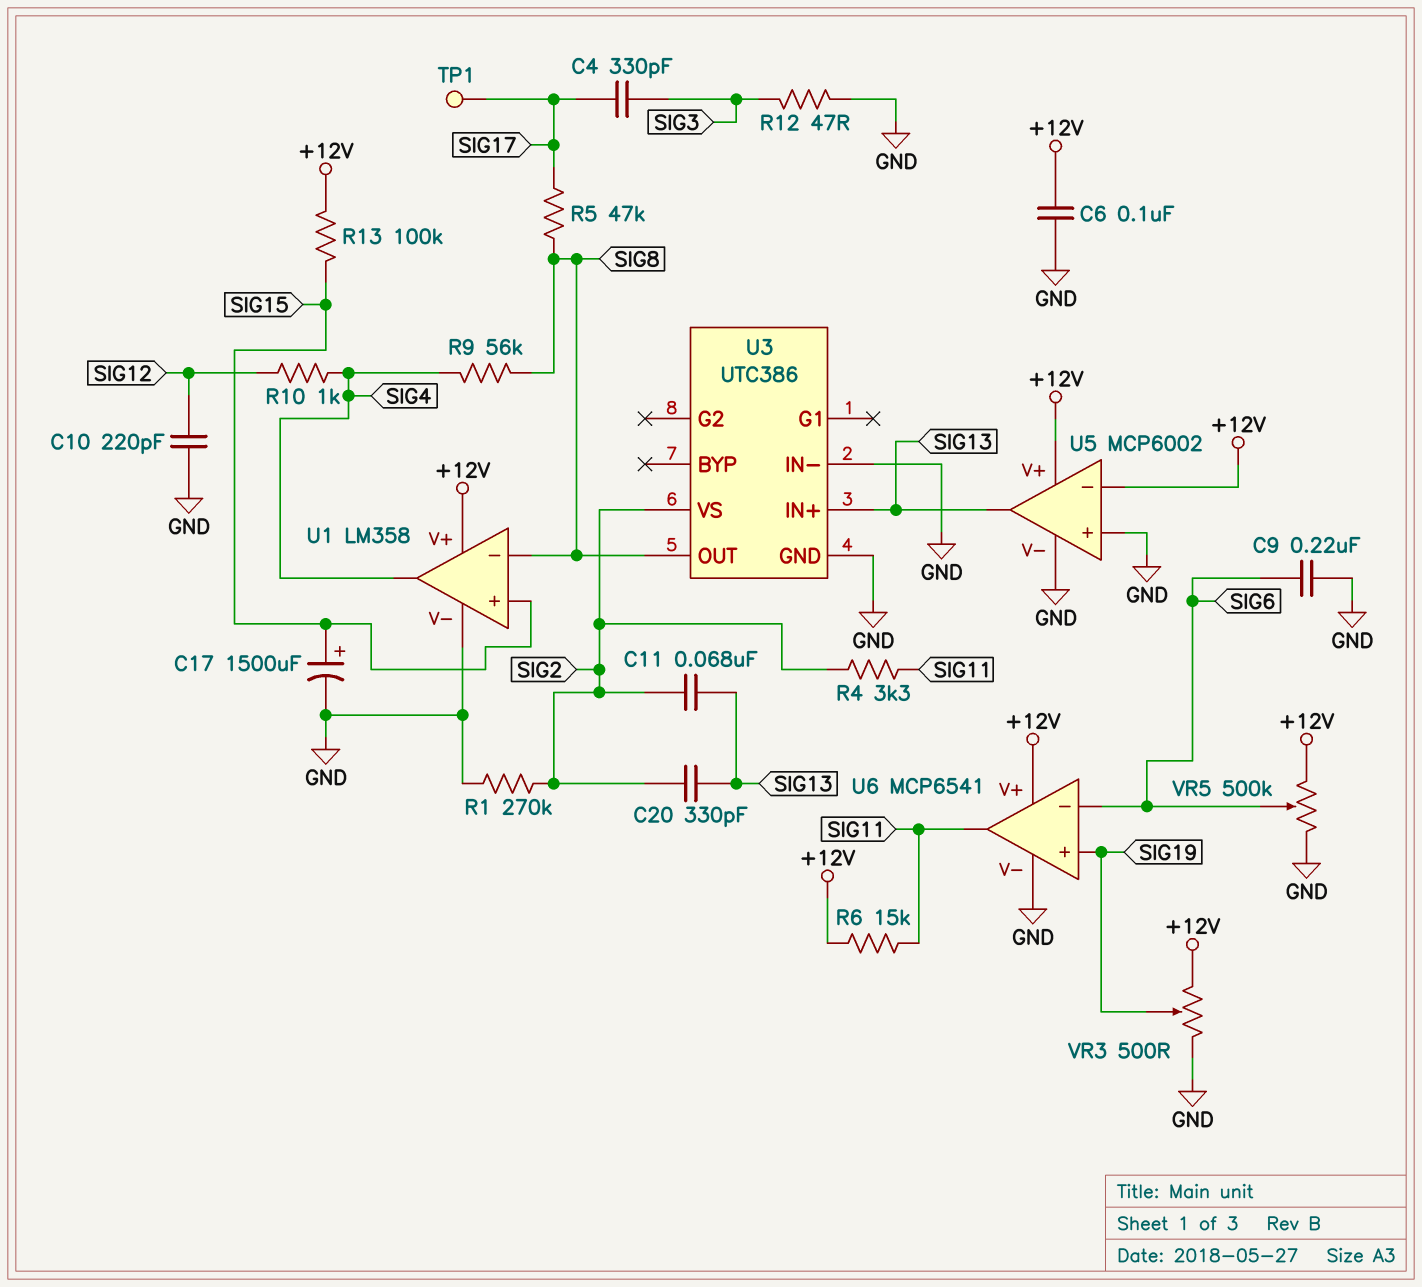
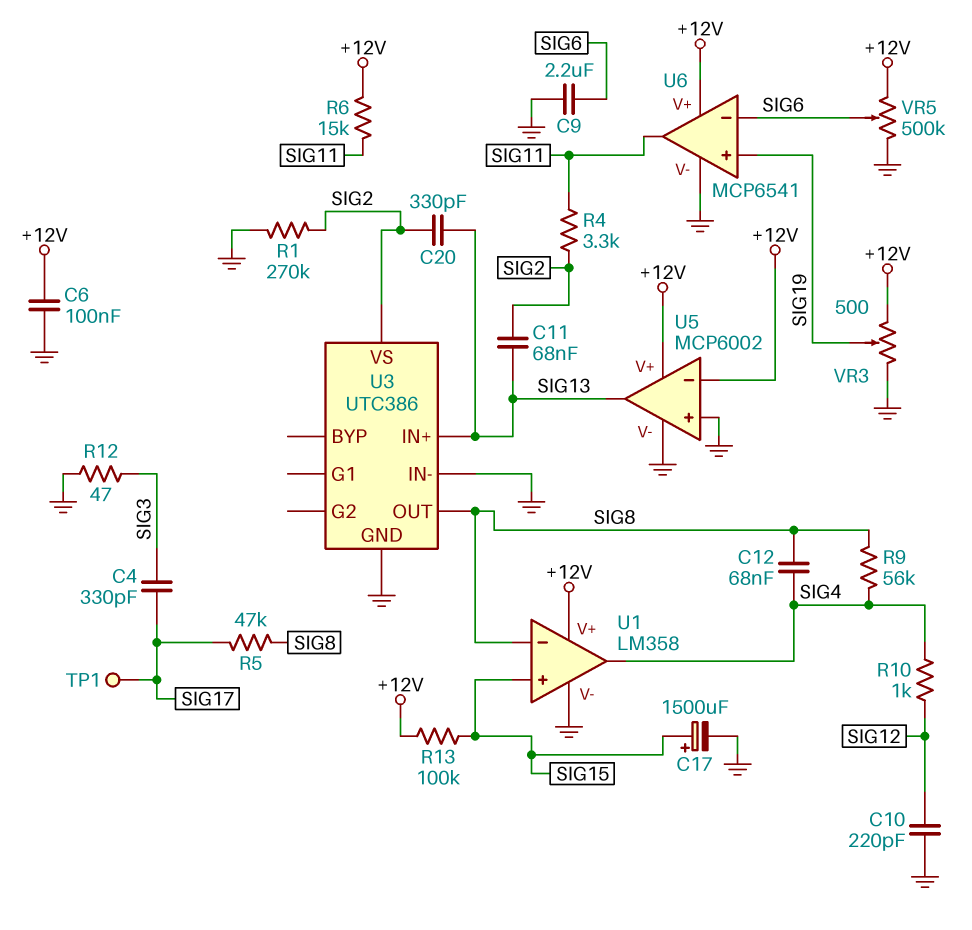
C9: 220nF (GND, SIG6) -> 2.2uF (GND, SIG6)
C12: none -> 68nF (SIG4, SIG8)

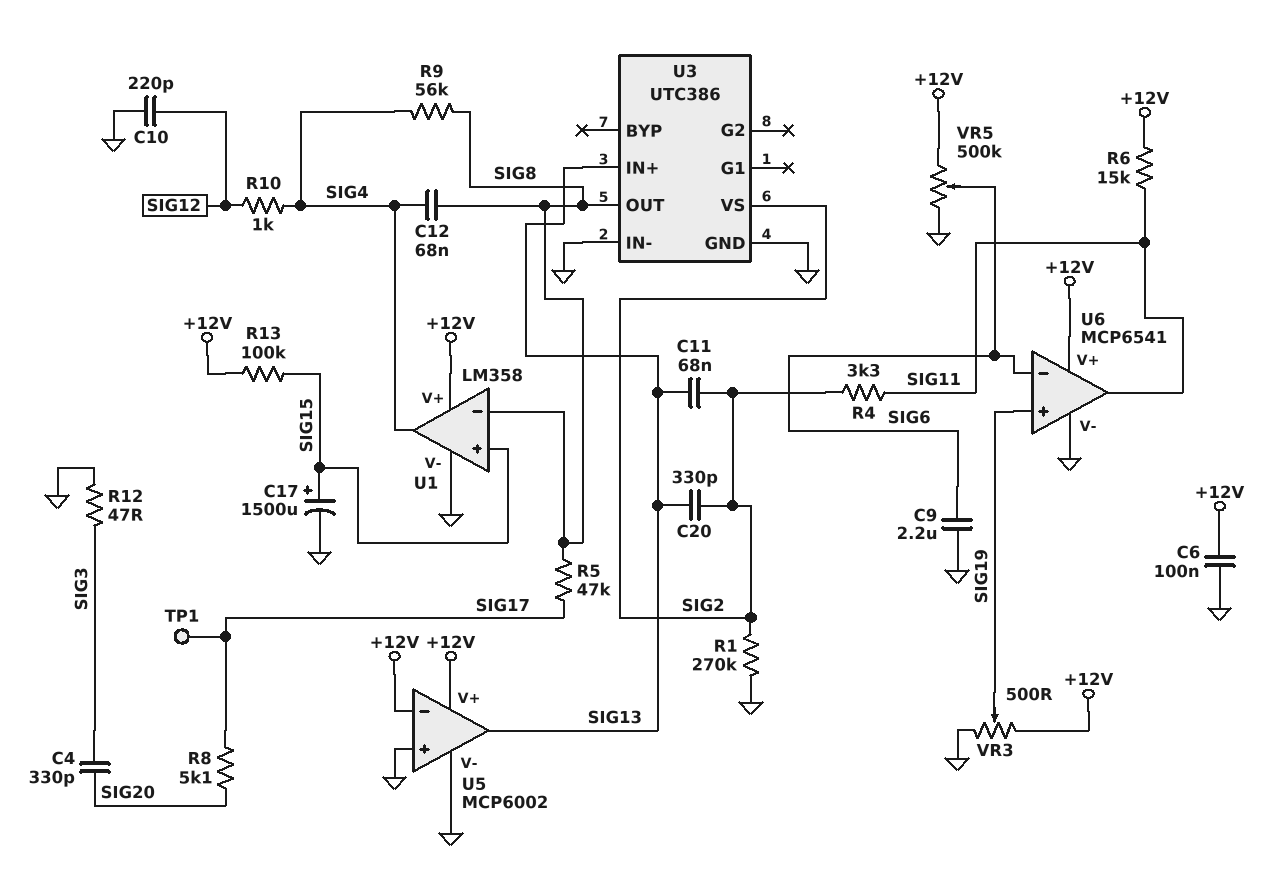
C4: 330pF (SIG3, SIG17) -> 330pF (SIG3, SIG20)
R8: none -> 5.1k (SIG17, SIG20)

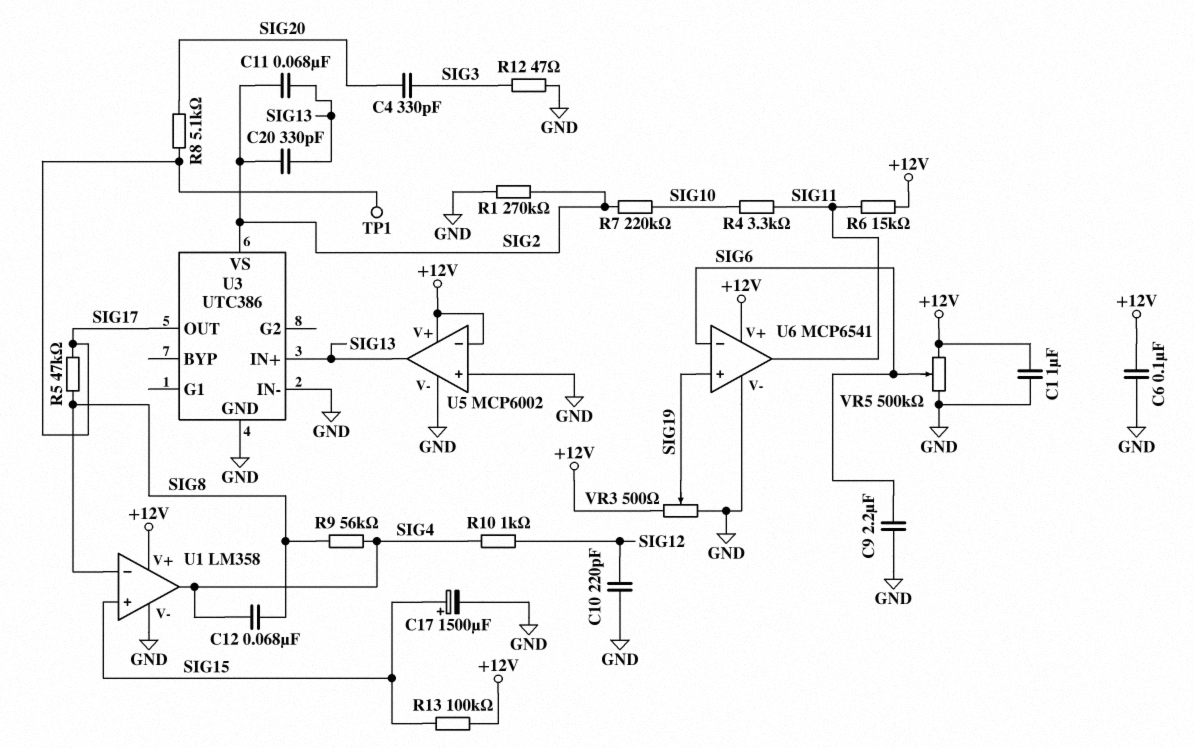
C1: none -> 1uF (+12V, GND)
R4: 3.3k (SIG2, SIG11) -> 3.3k (SIG10, SIG11)
R7: none -> 220k (SIG2, SIG10)
U3 pin OUT: SIG8 -> SIG17

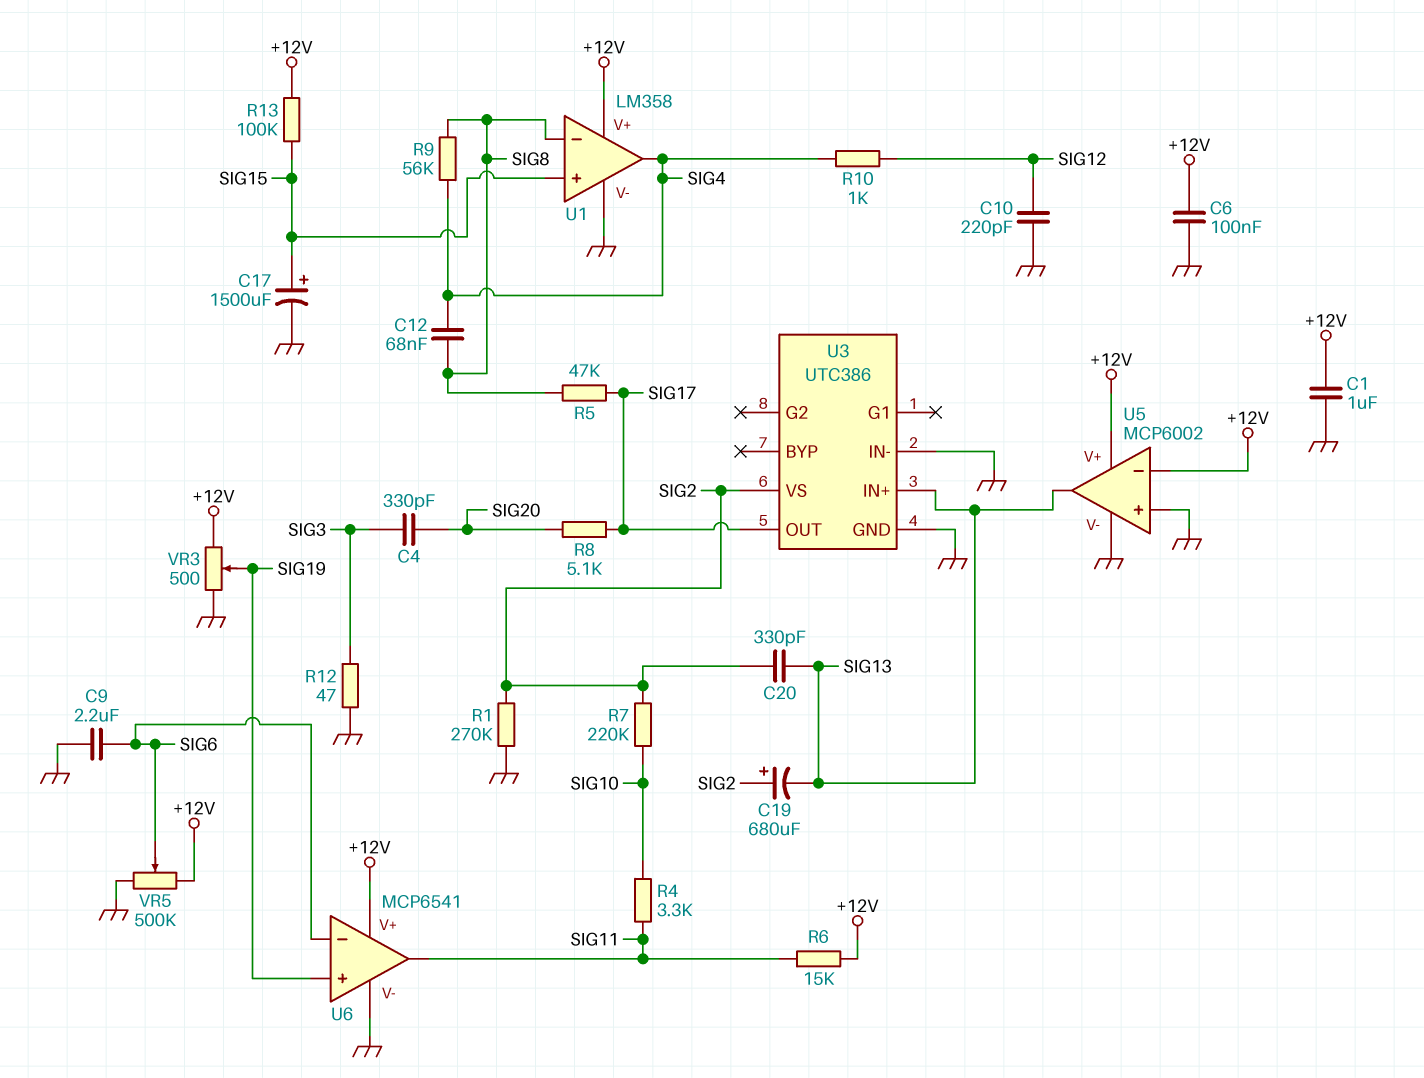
C11: 68nF (SIG2, SIG13) -> none
C19: none -> 680uF (plus SIG2, minus SIG13)
TP1: test point (SIG17) -> none

